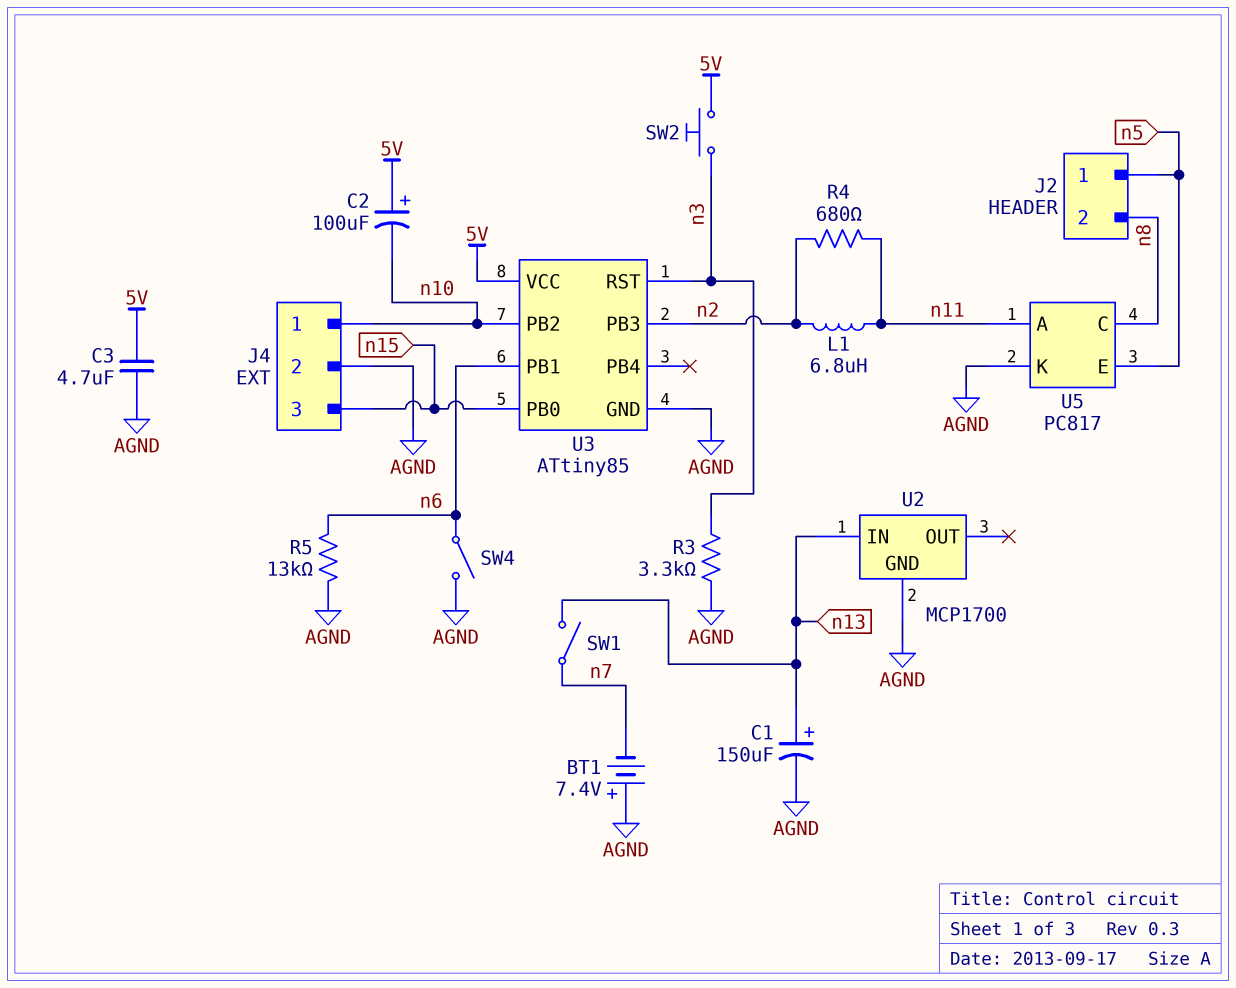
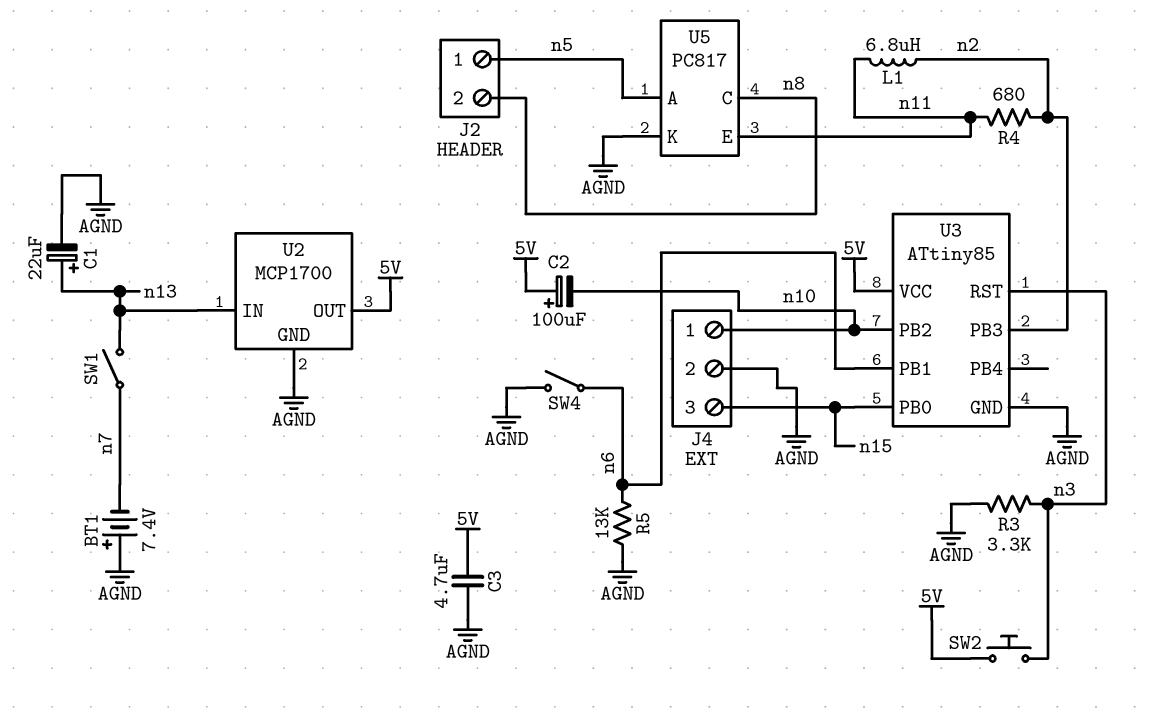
C1: 150uF (plus n13, minus AGND) -> 22uF (plus n13, minus AGND)
U2 pin OUT: none -> 5V
U5 pin A: n11 -> n5
U5 pin E: n5 -> n11

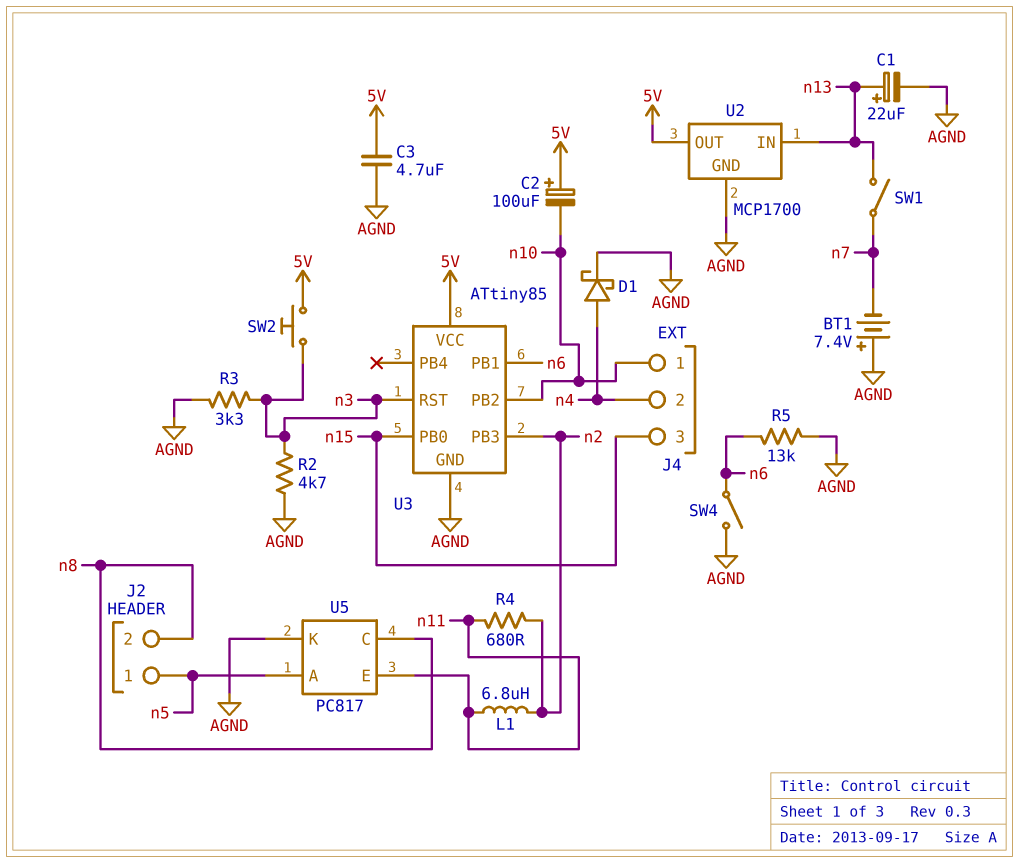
D1: none -> schottky (A n4, K AGND)
J4 pin 2: AGND -> n4
R2: none -> 4.7k (AGND, n3)

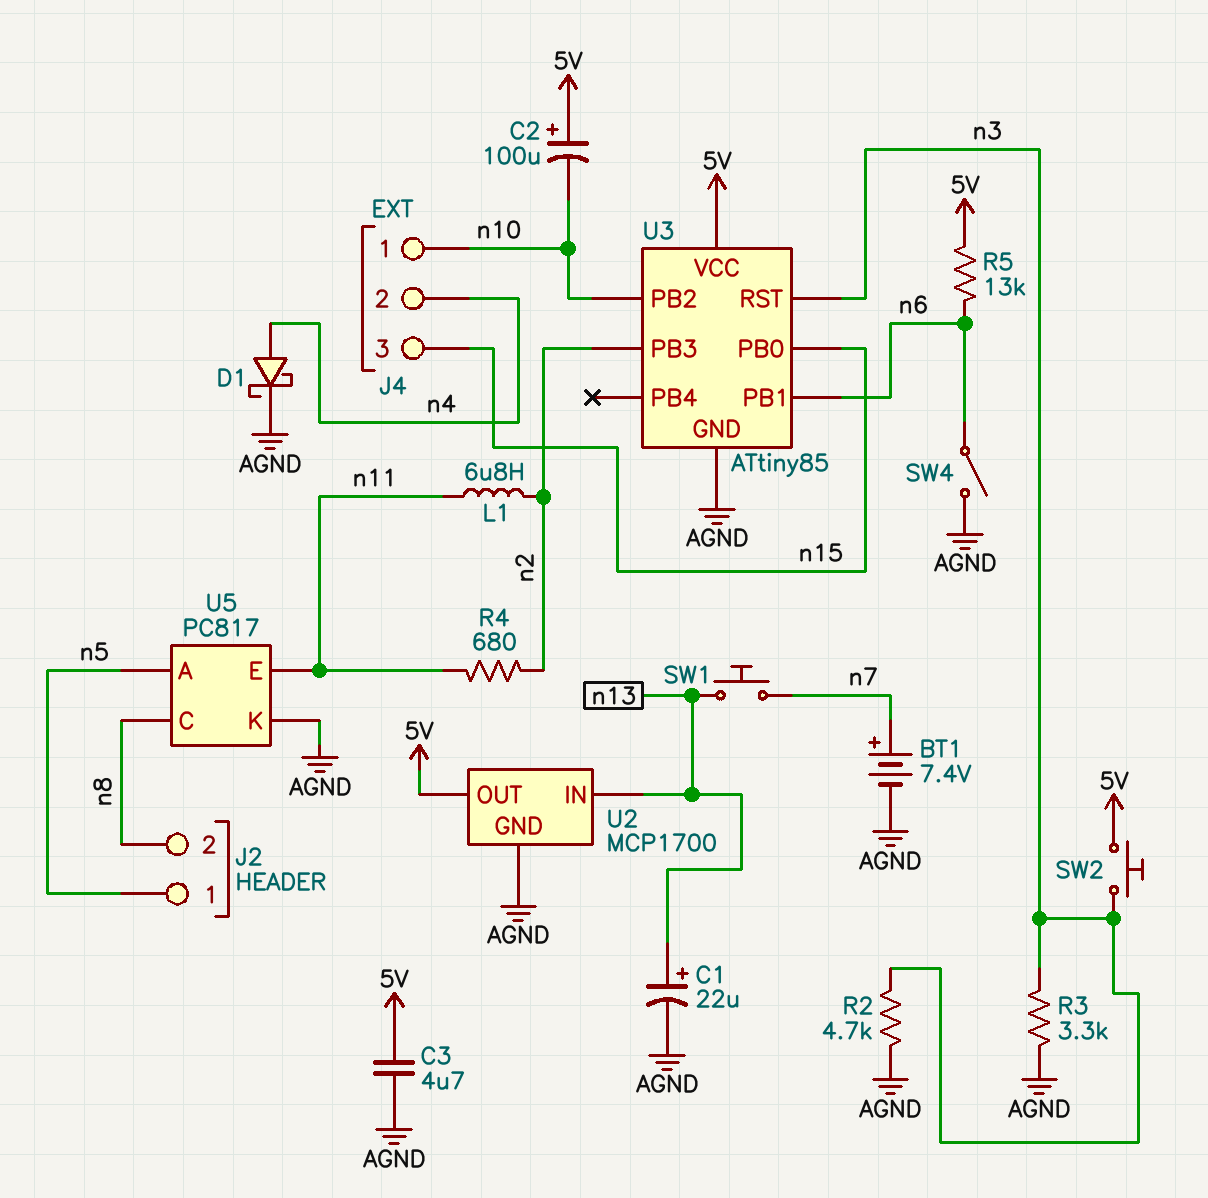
BT1: 7.4V (plus AGND, minus n7) -> 7.4V (plus n7, minus AGND)
R5: 13k (AGND, n6) -> 13k (5V, n6)
SW1: switch (n7, n13) -> button (n7, n13)

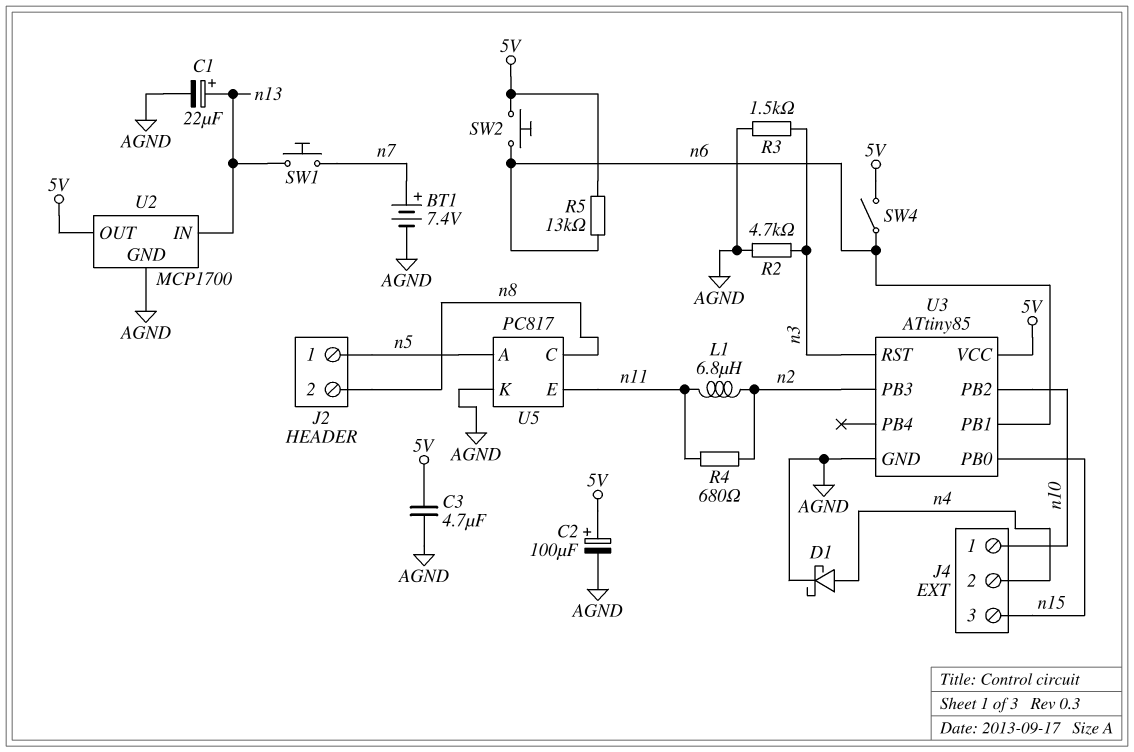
C2: 100uF (plus 5V, minus n10) -> 100uF (plus 5V, minus AGND)
R3: 3.3k (AGND, n3) -> 1.5k (AGND, n3)
SW2: button (5V, n3) -> button (5V, n6)
SW4: switch (AGND, n6) -> switch (5V, n6)

